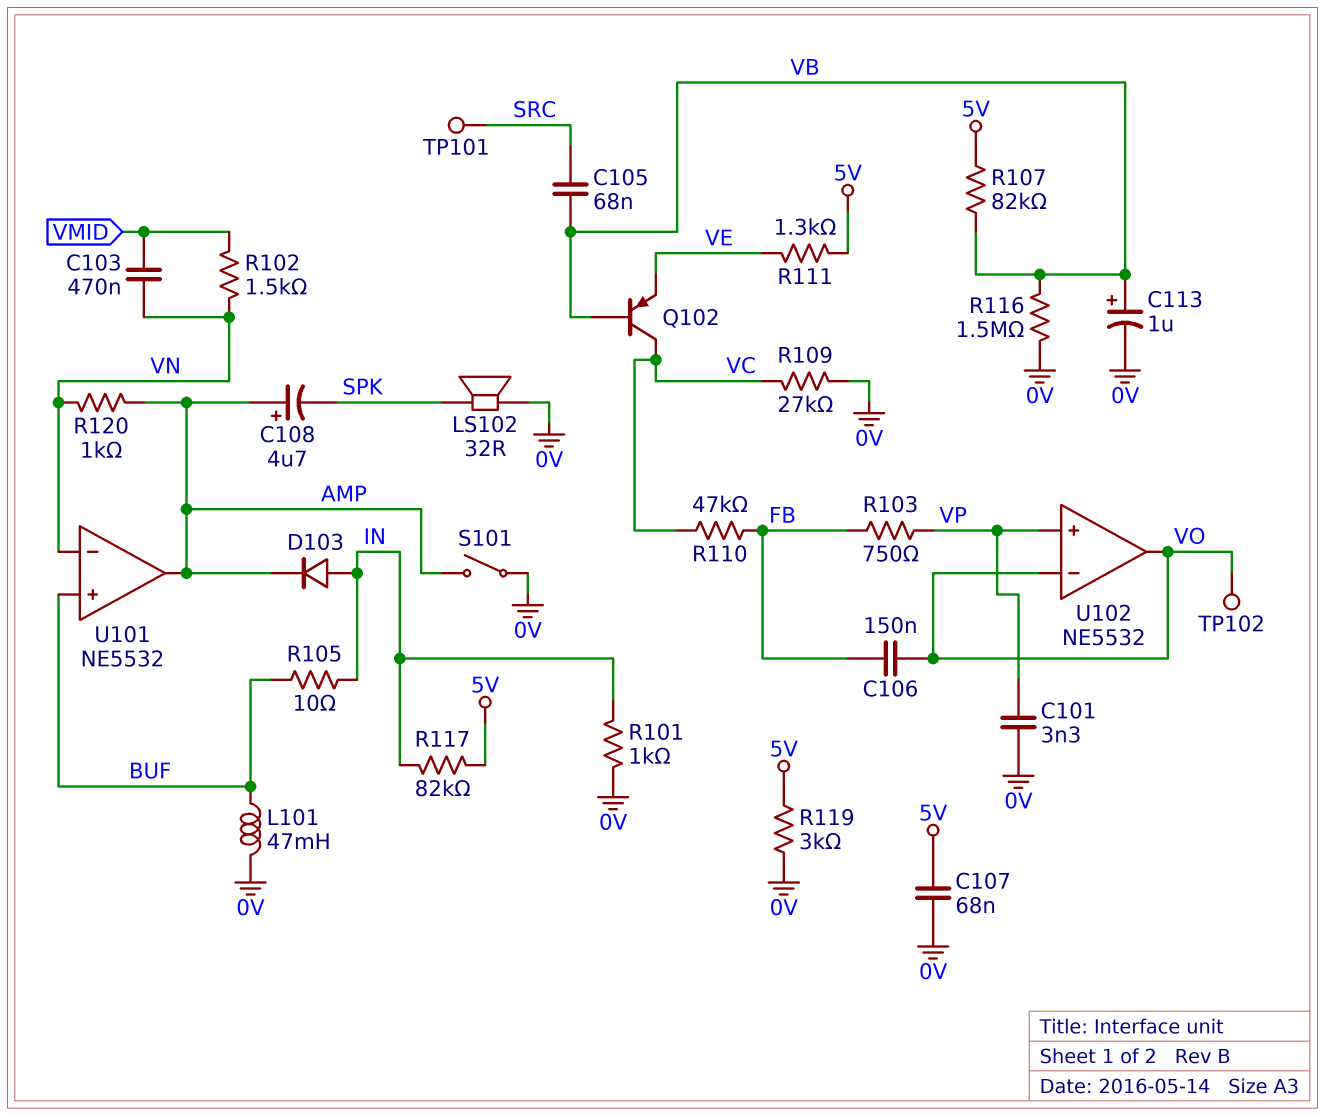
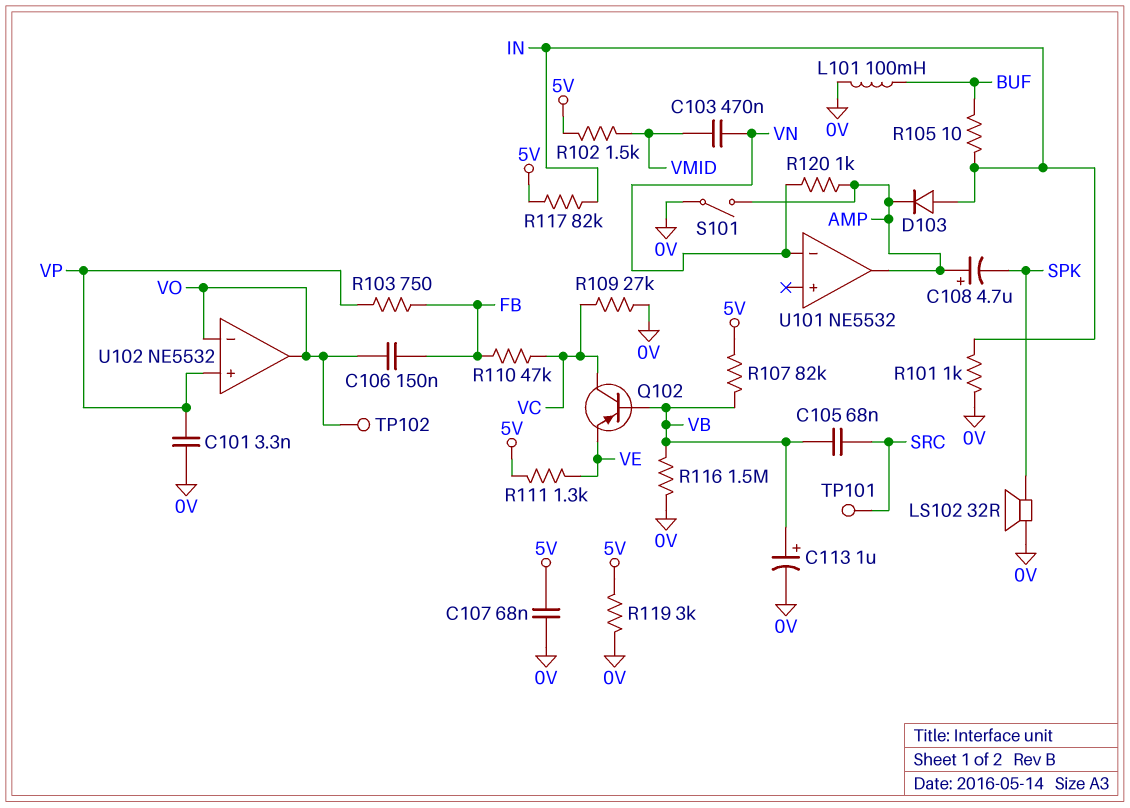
L101: 47mH (0V, BUF) -> 100mH (0V, BUF)
R102: 1.5k (VMID, VN) -> 1.5k (5V, VMID)
U101 pin in+: BUF -> none

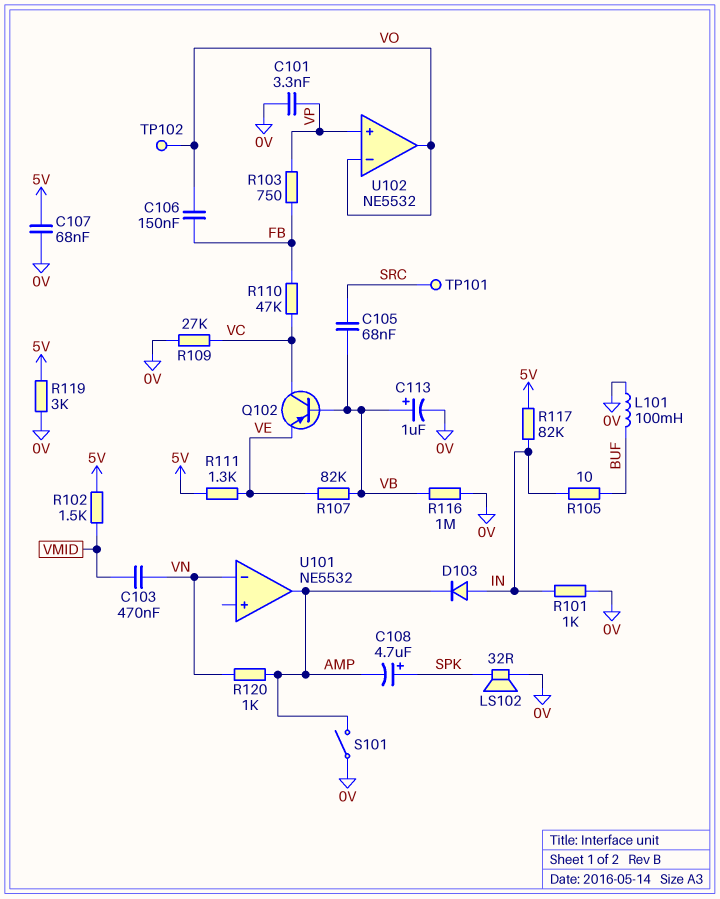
C108: 4.7uF (plus AMP, minus SPK) -> 4.7uF (plus SPK, minus AMP)
R107: 82k (5V, VB) -> 82k (VB, VE)
R116: 1.5M (0V, VB) -> 1M (0V, VB)

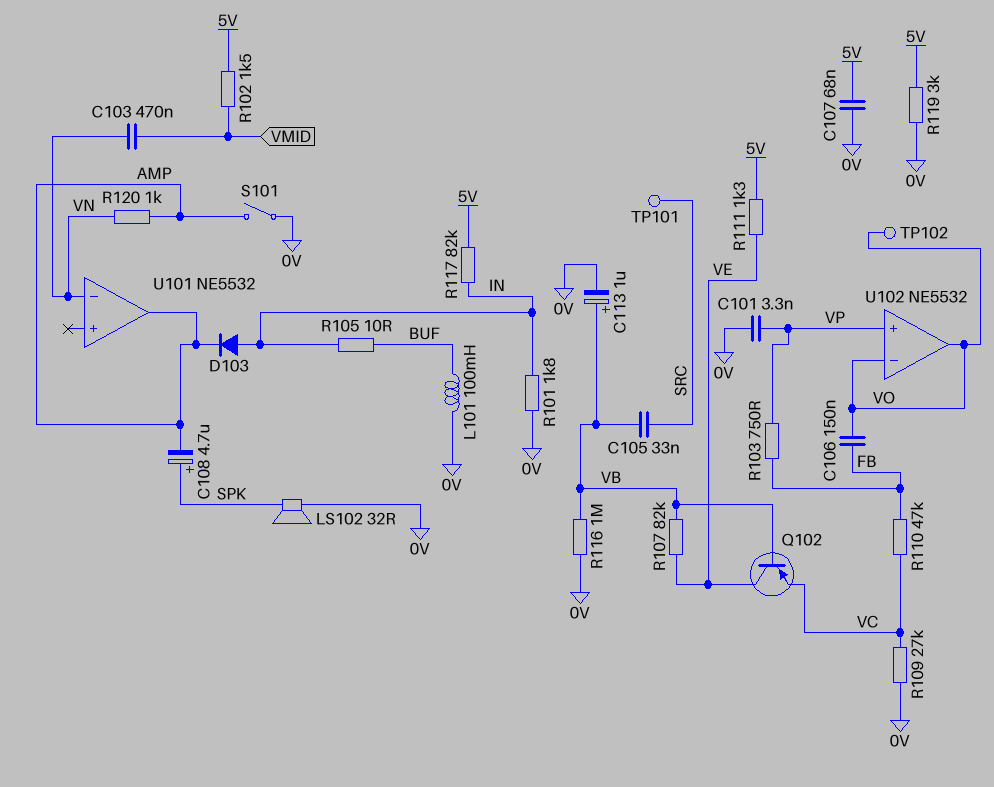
C105: 68nF (SRC, VB) -> 33nF (SRC, VB)
Q102: PNP (B VB, C VC, E VE) -> PNP (B VB, C VE, E VC)
R101: 1k (0V, IN) -> 1.8k (0V, IN)

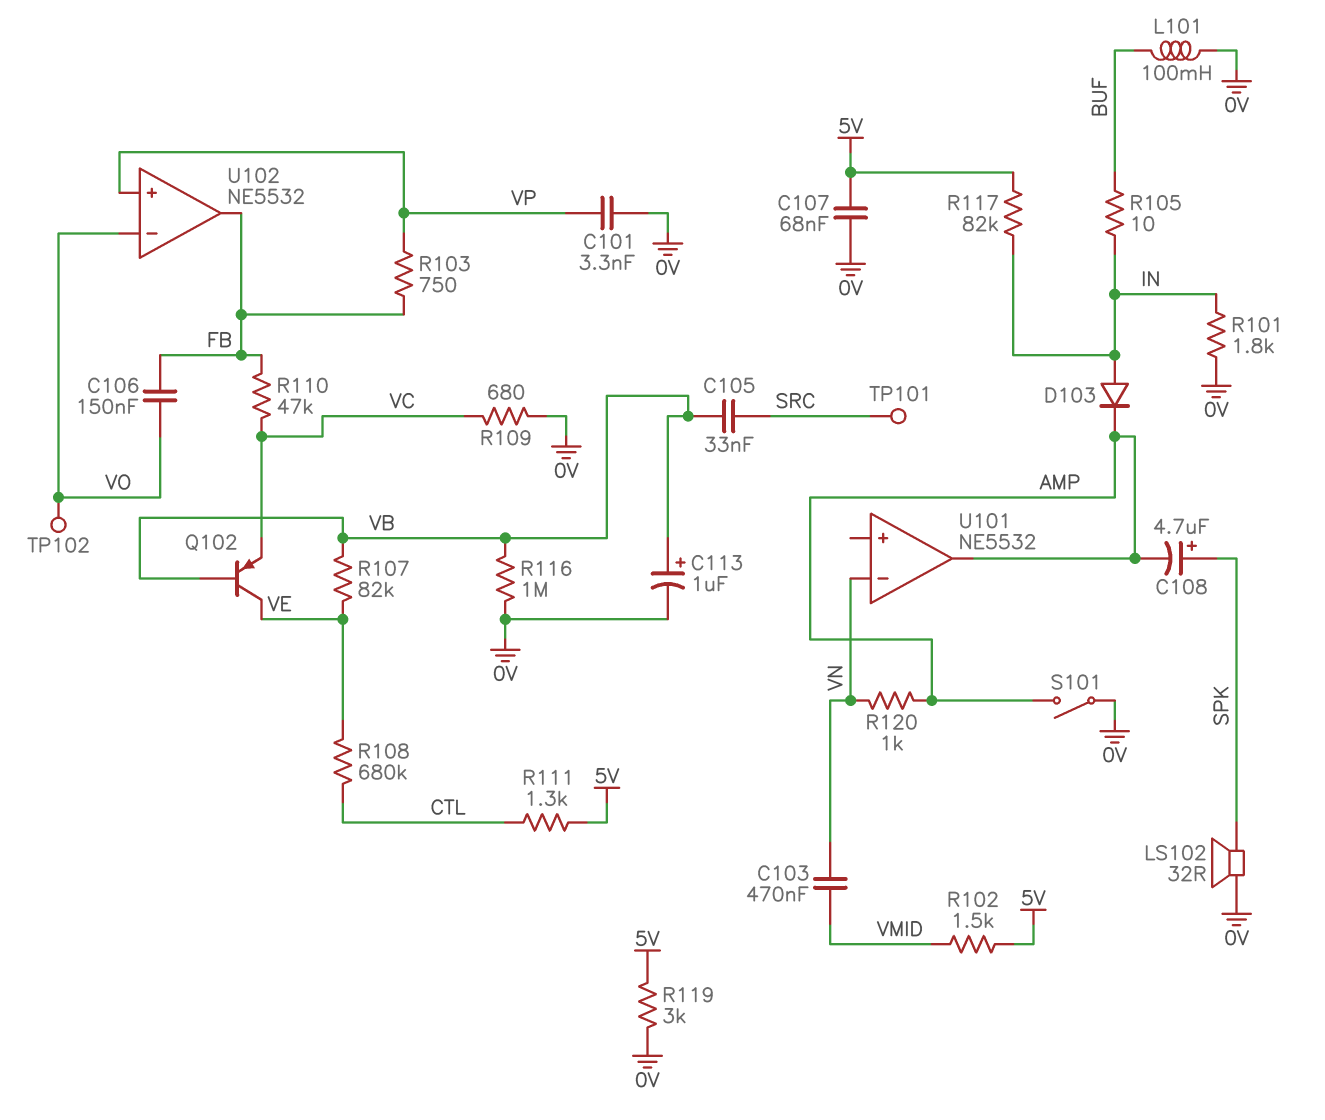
R108: none -> 680k (CTL, VE)
R109: 27k (0V, VC) -> 680 (0V, VC)
R111: 1.3k (5V, VE) -> 1.3k (5V, CTL)
U102 pin out: VO -> FB

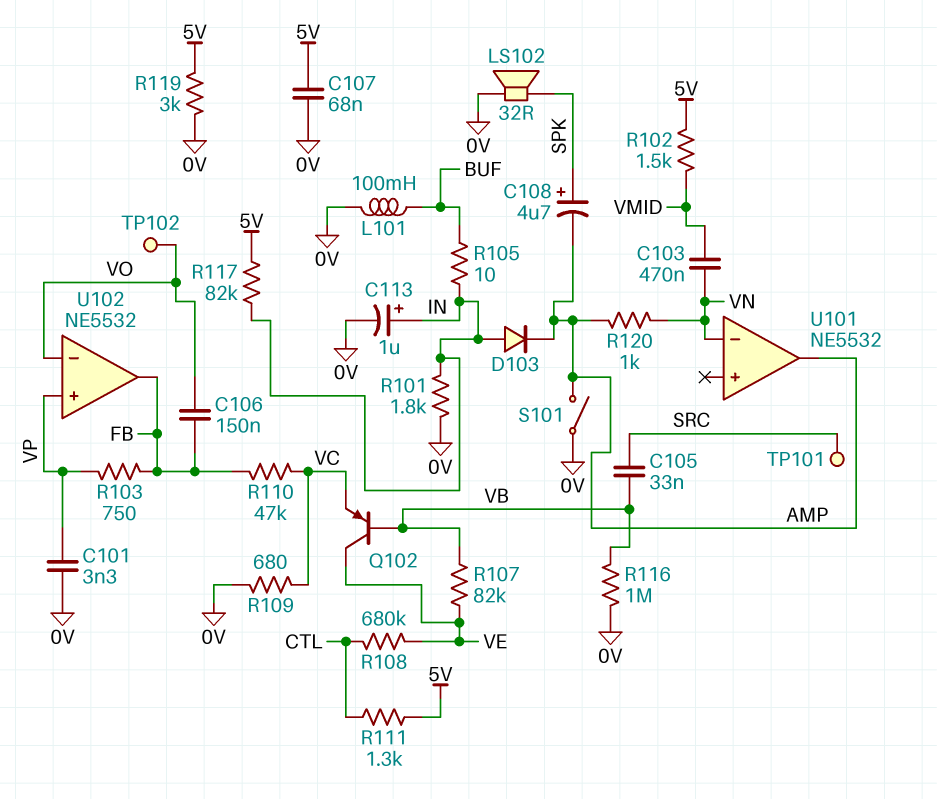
C113: 1uF (plus VB, minus 0V) -> 1uF (plus IN, minus 0V)

